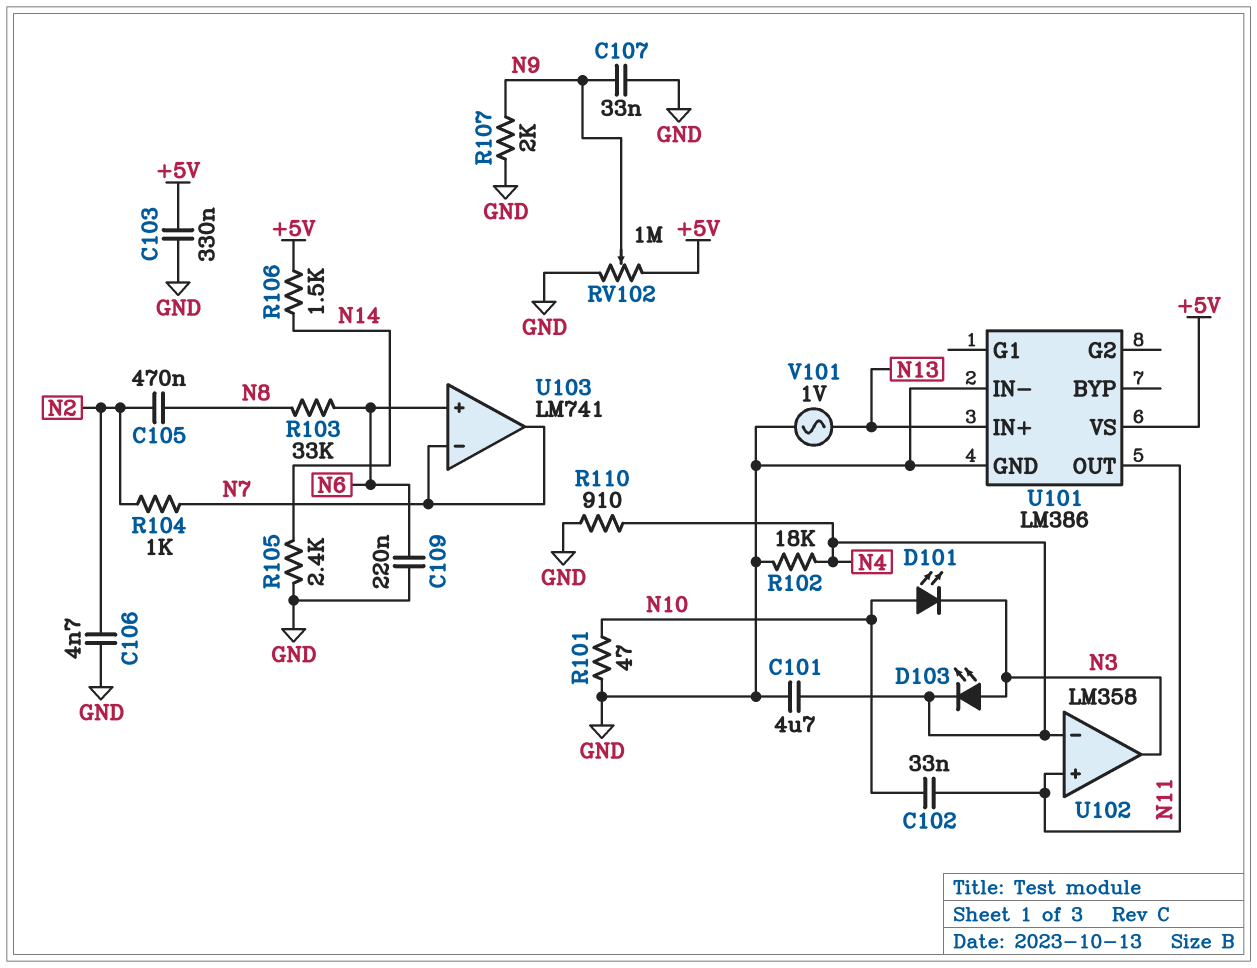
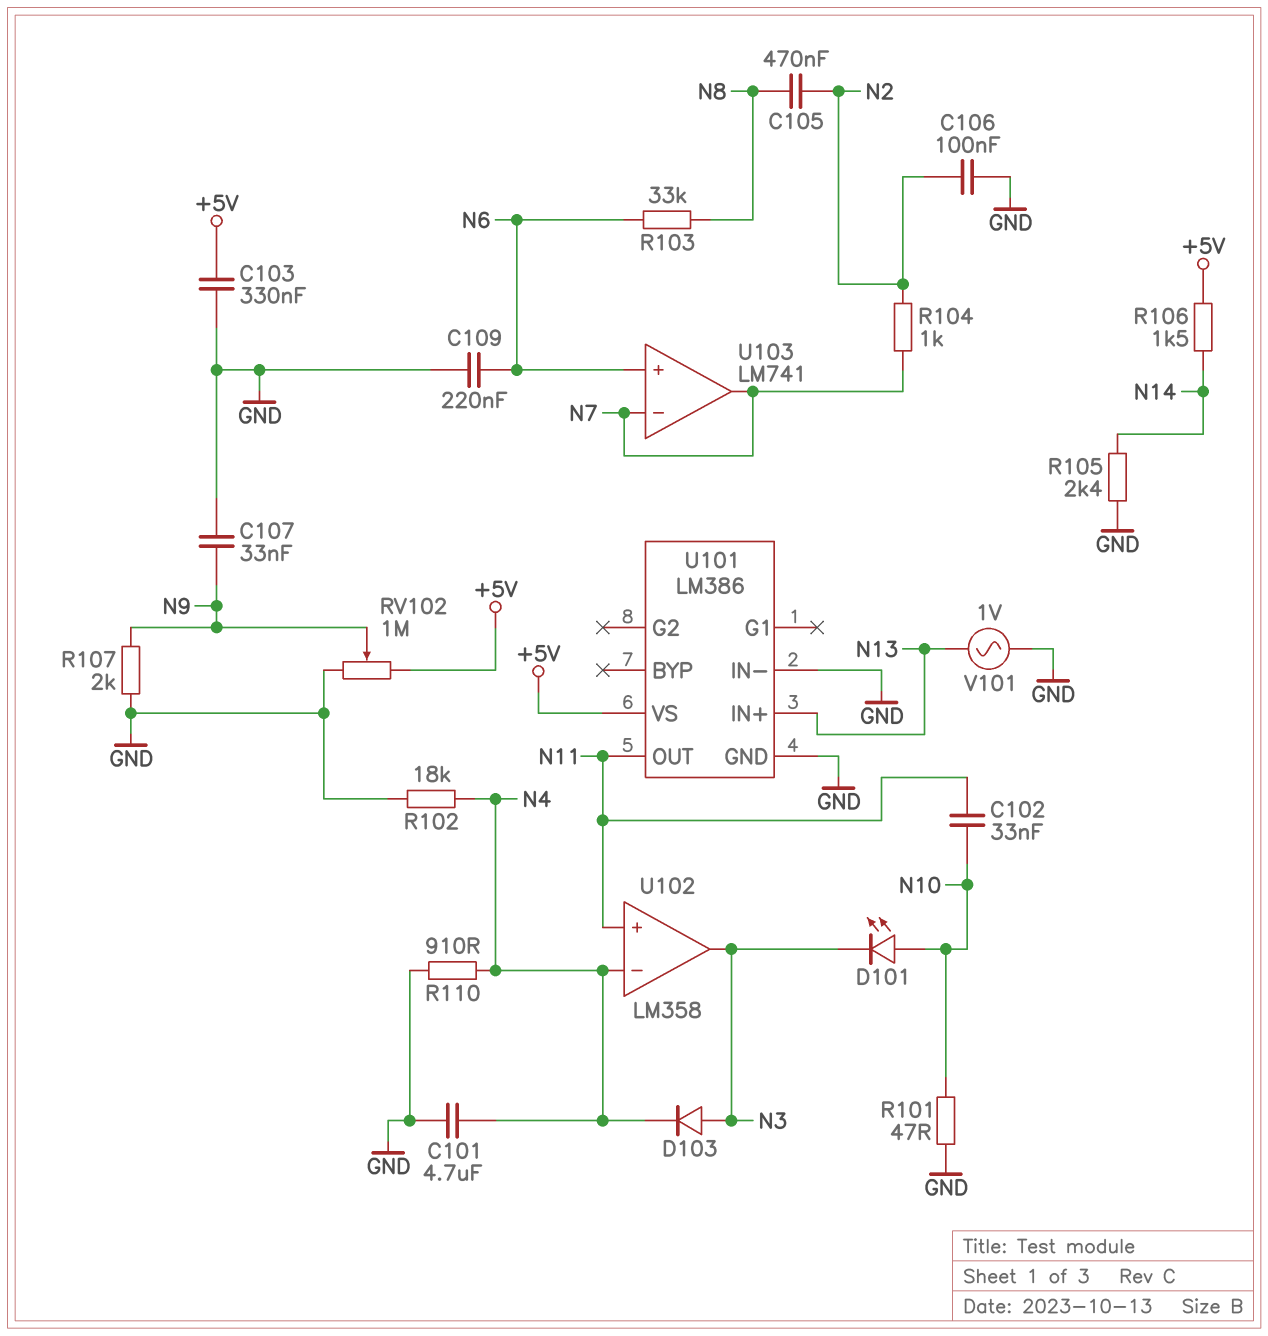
C106: 4.7nF (GND, N2) -> 100nF (GND, N2)
D103: LED (A N3, K N4) -> diode (A N3, K N4)

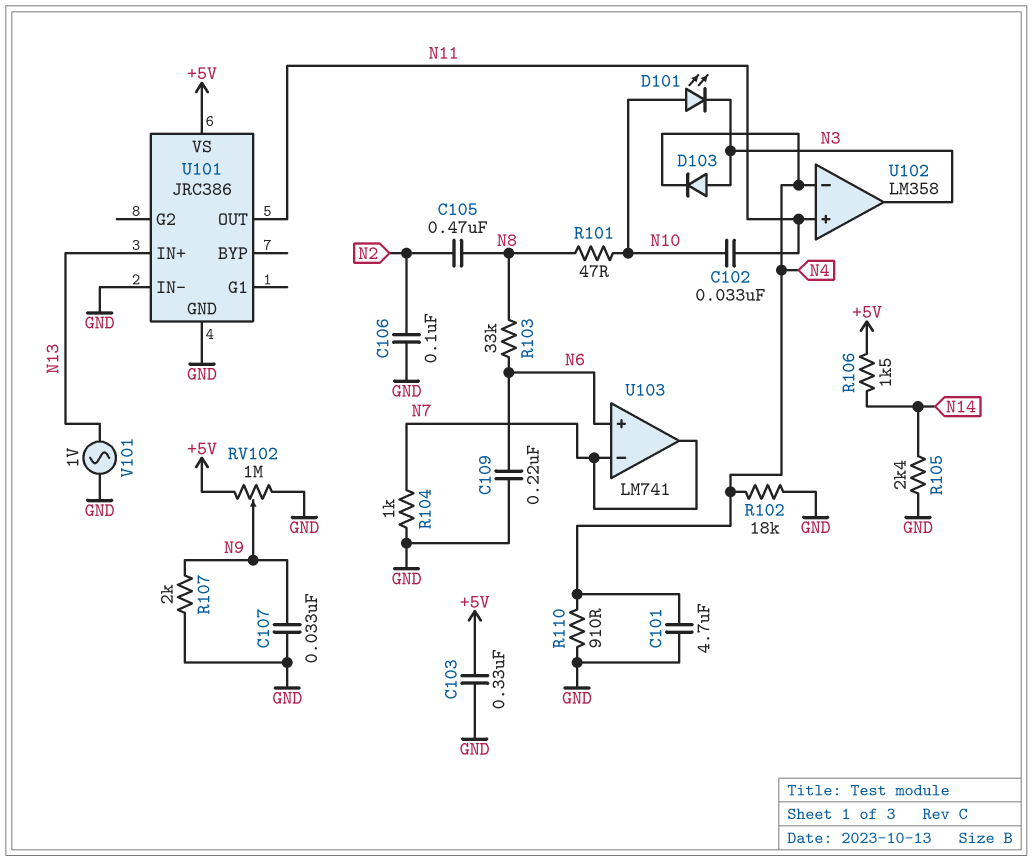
R101: 47 (GND, N10) -> 47 (N8, N10)
R104: 1k (N2, N7) -> 1k (GND, N7)
U101: LM386 -> JRC386

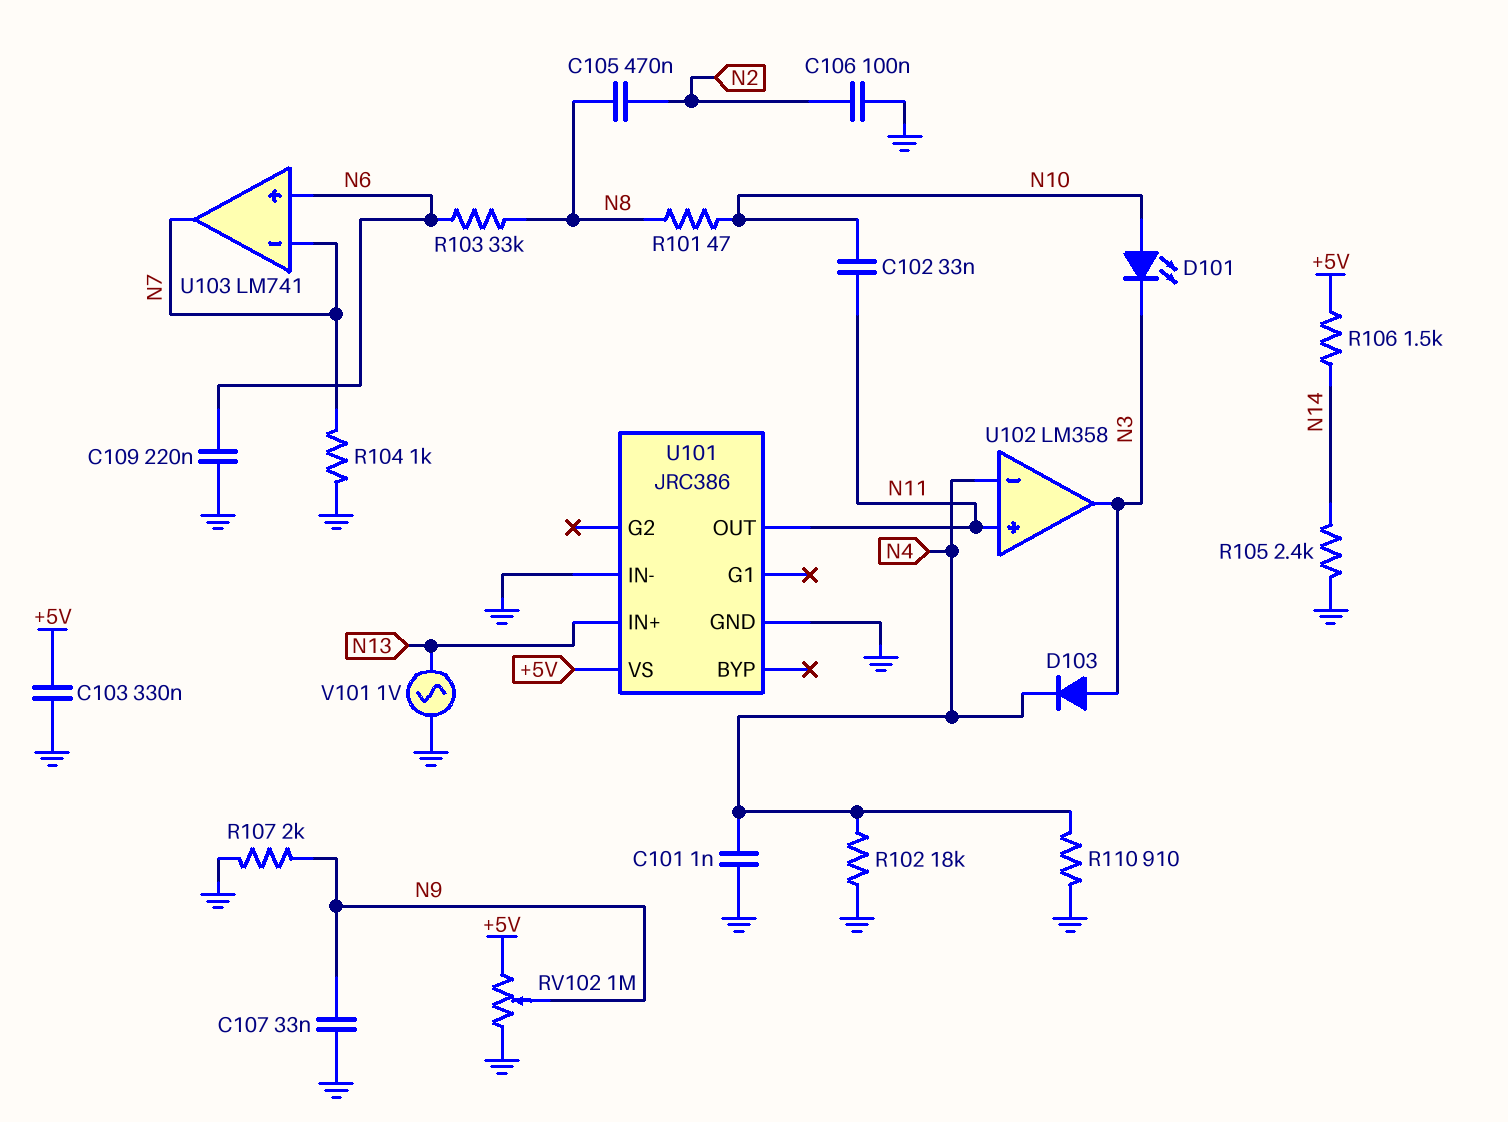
C101: 4.7uF (GND, N4) -> 1nF (GND, N4)

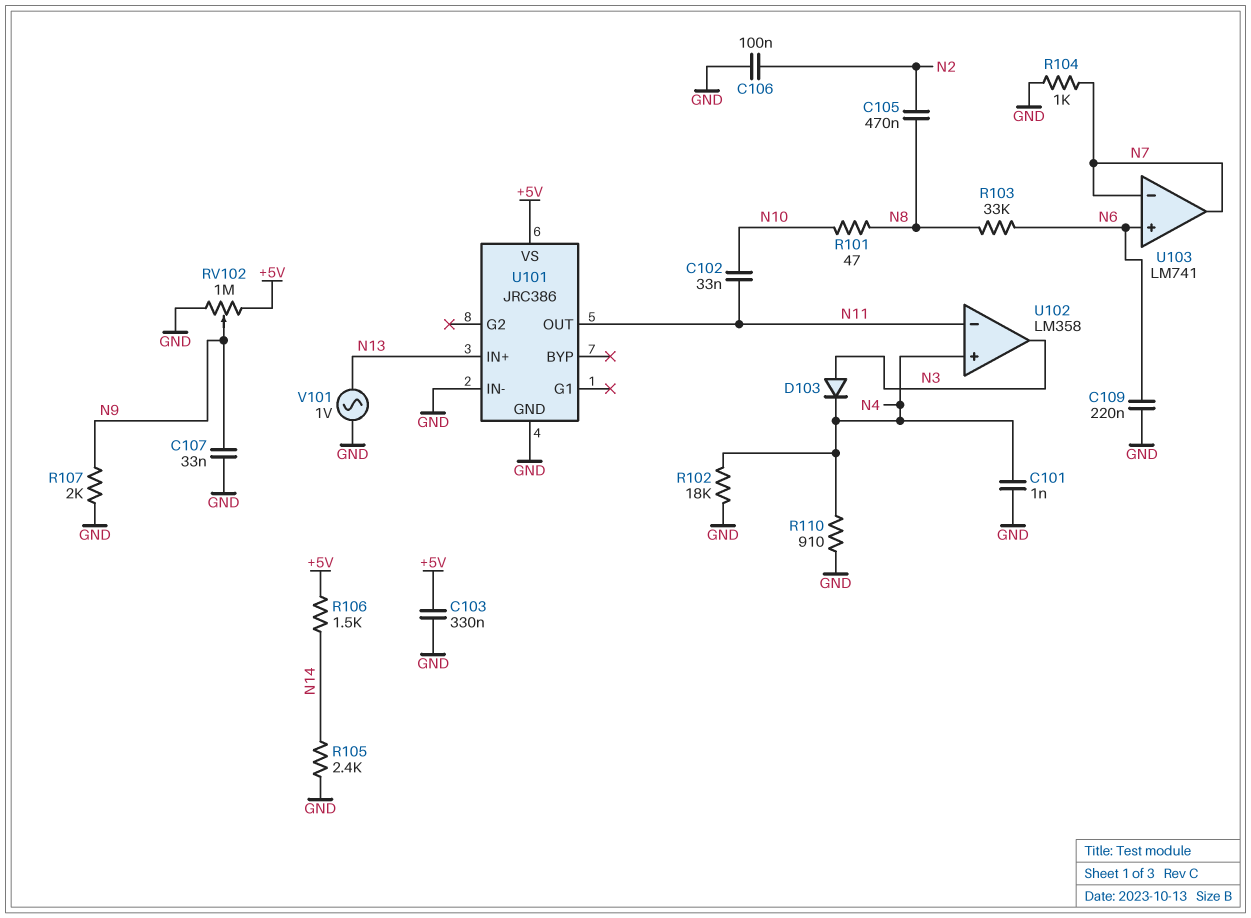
D101: LED (A N10, K N3) -> none
U102 pin in+: N11 -> N4
U102 pin in-: N4 -> N11

